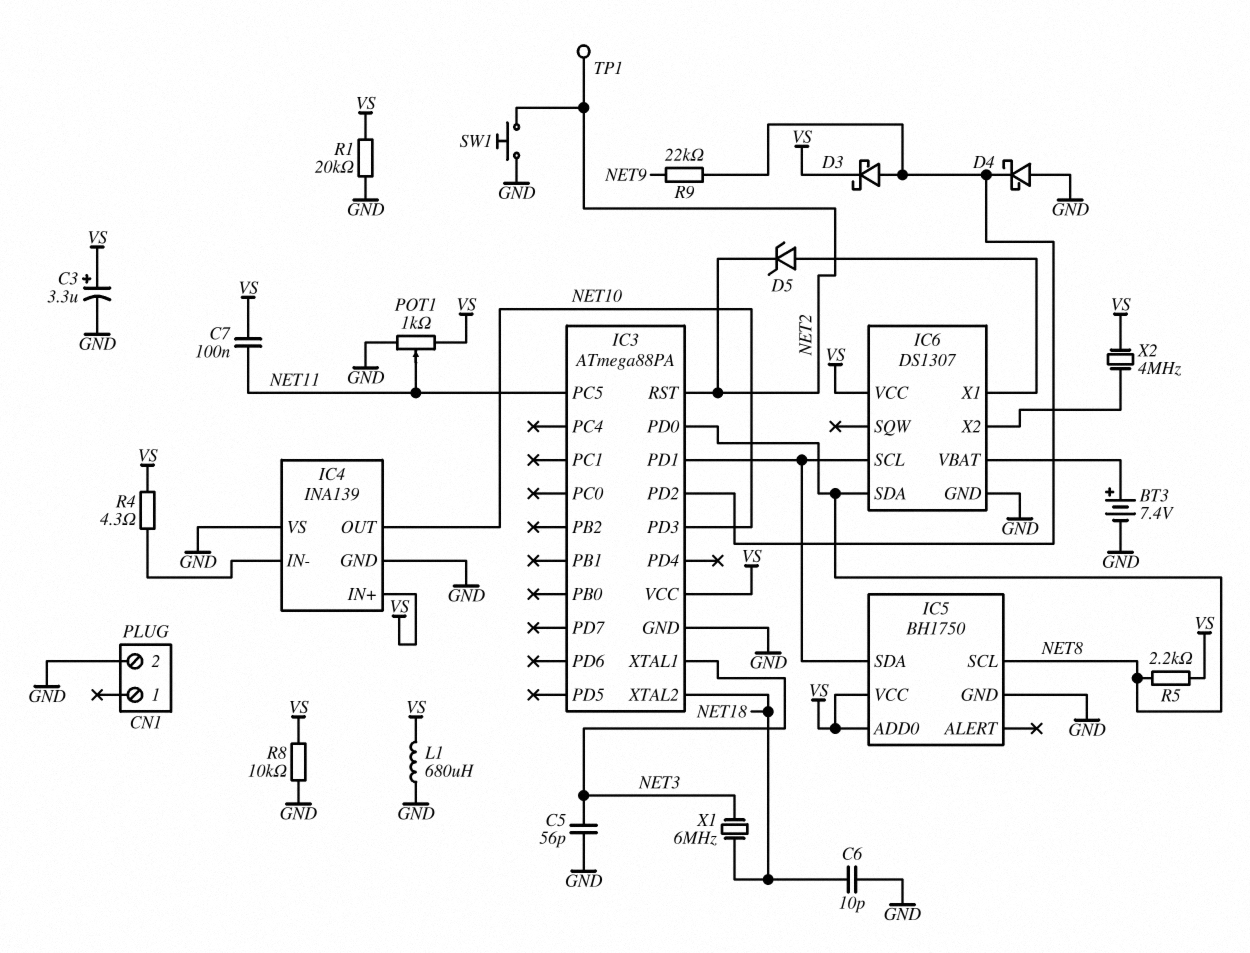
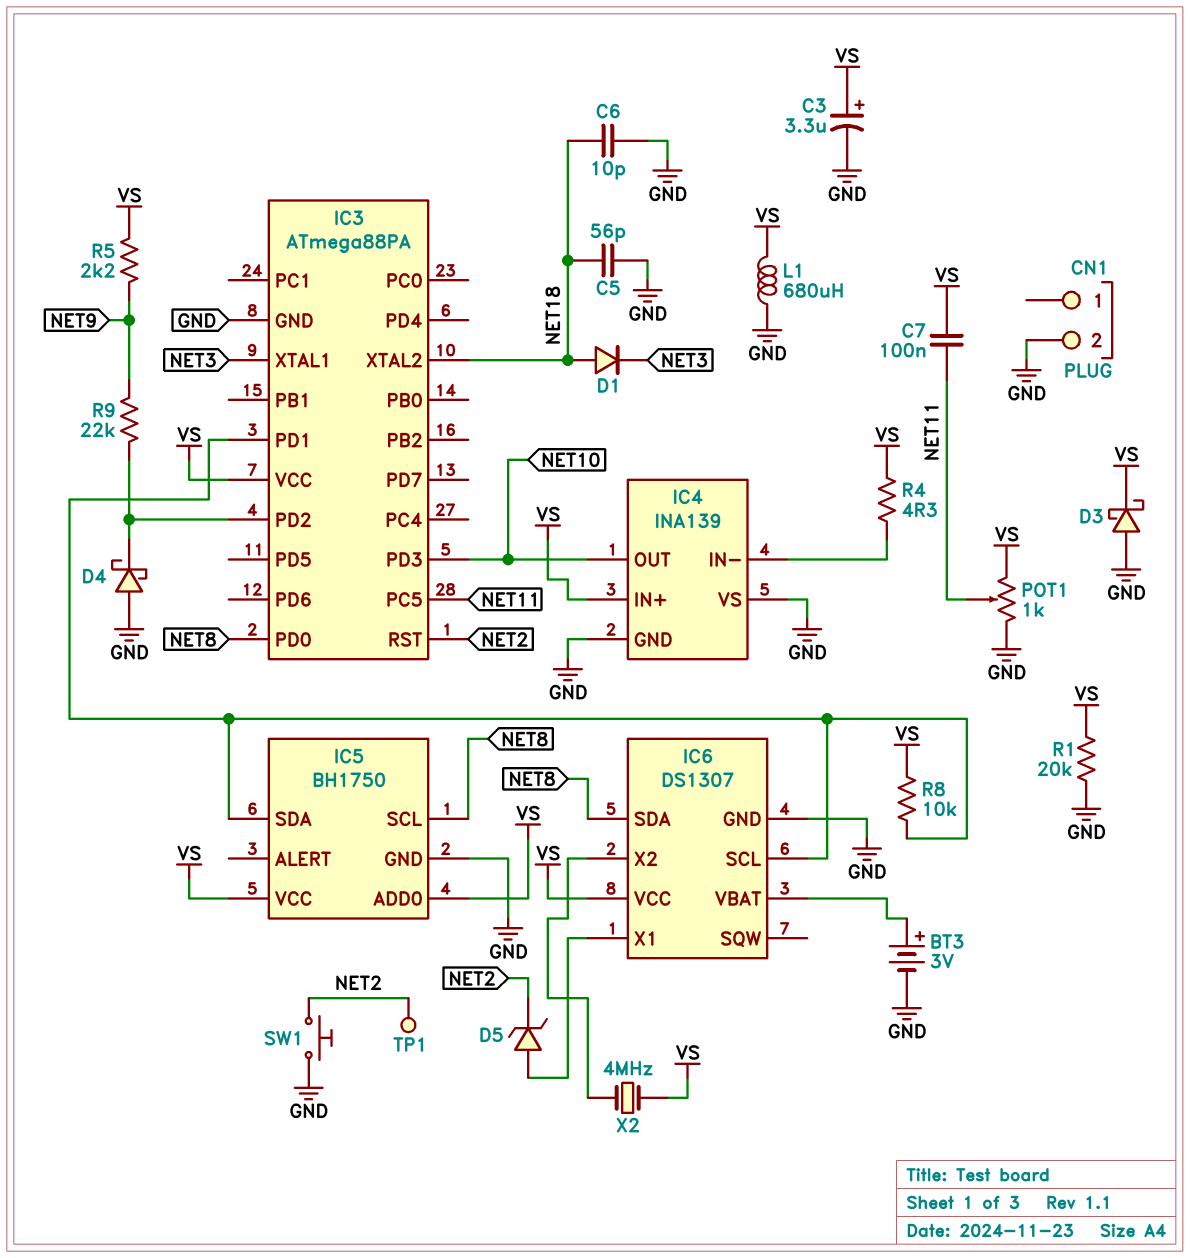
BT3: 7.4V (plus IC6/VBAT, minus GND) -> 3V (plus IC6/VBAT, minus GND)
C5: 56pF (GND, NET3) -> 56pF (GND, NET18)
D1: none -> diode (A NET18, K NET3)
D3: schottky (A IC3/PD2, K VS) -> schottky (A GND, K VS)
R5: 2.2k (NET8, VS) -> 2.2k (NET9, VS)
R8: 10k (GND, VS) -> 10k (IC3/PD1, VS)
X1: 6MHz (NET3, NET18) -> none

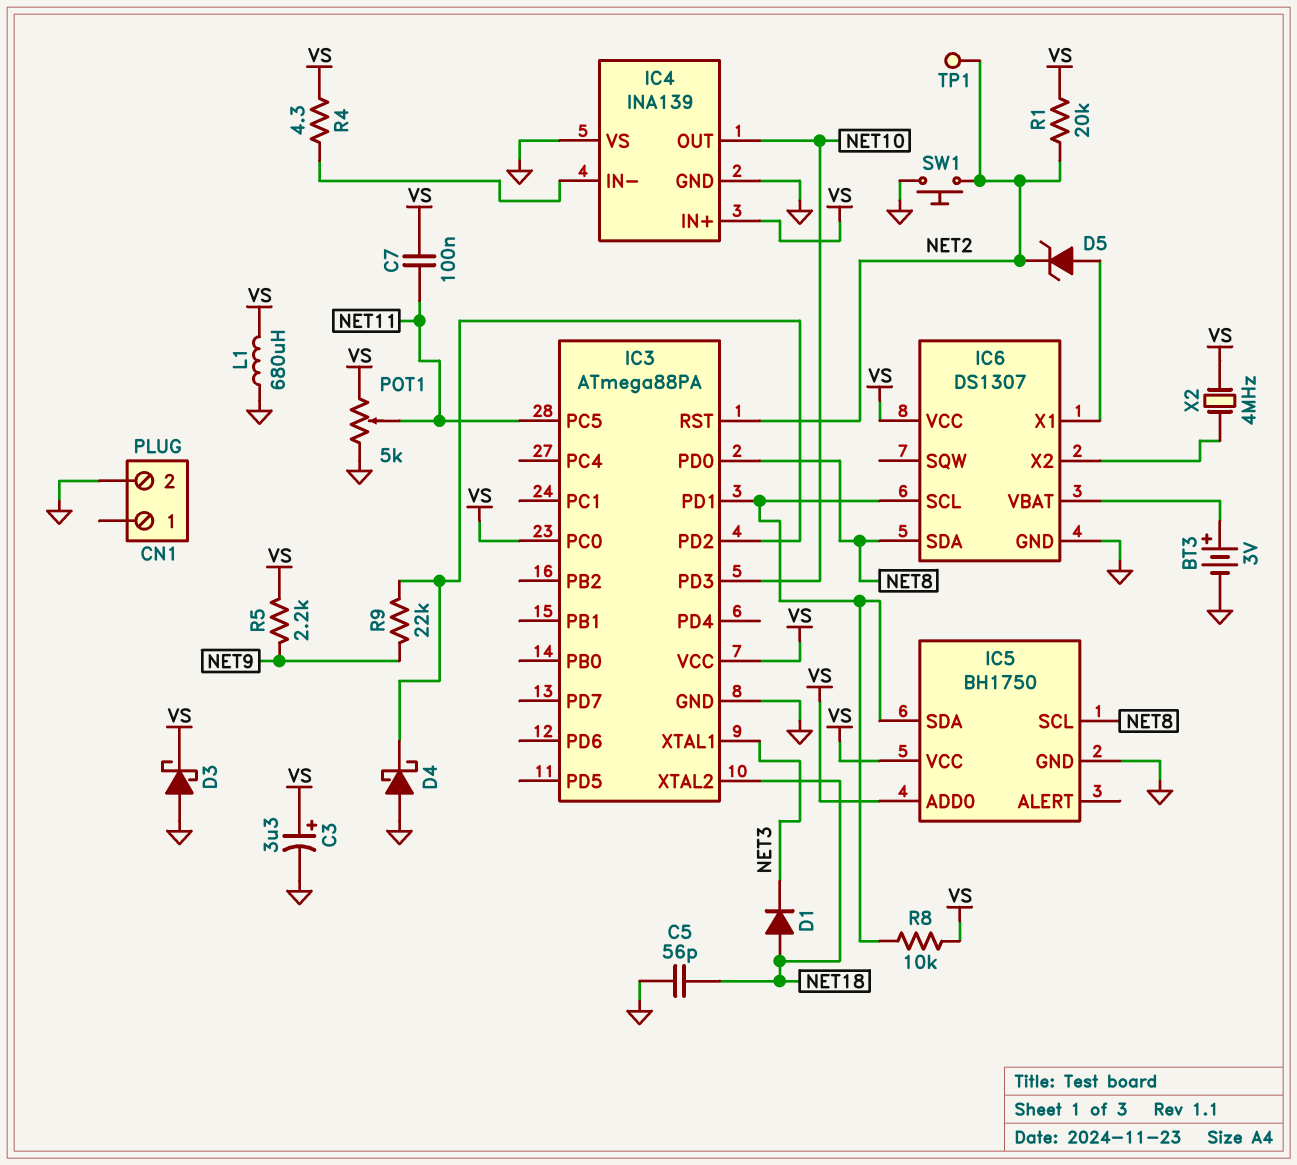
C6: 10pF (GND, NET18) -> none
IC3 pin PC0: none -> VS
POT1: 1k (GND, VS, wiper NET11) -> 5k (GND, VS, wiper NET11)
R1: 20k (GND, VS) -> 20k (NET2, VS)

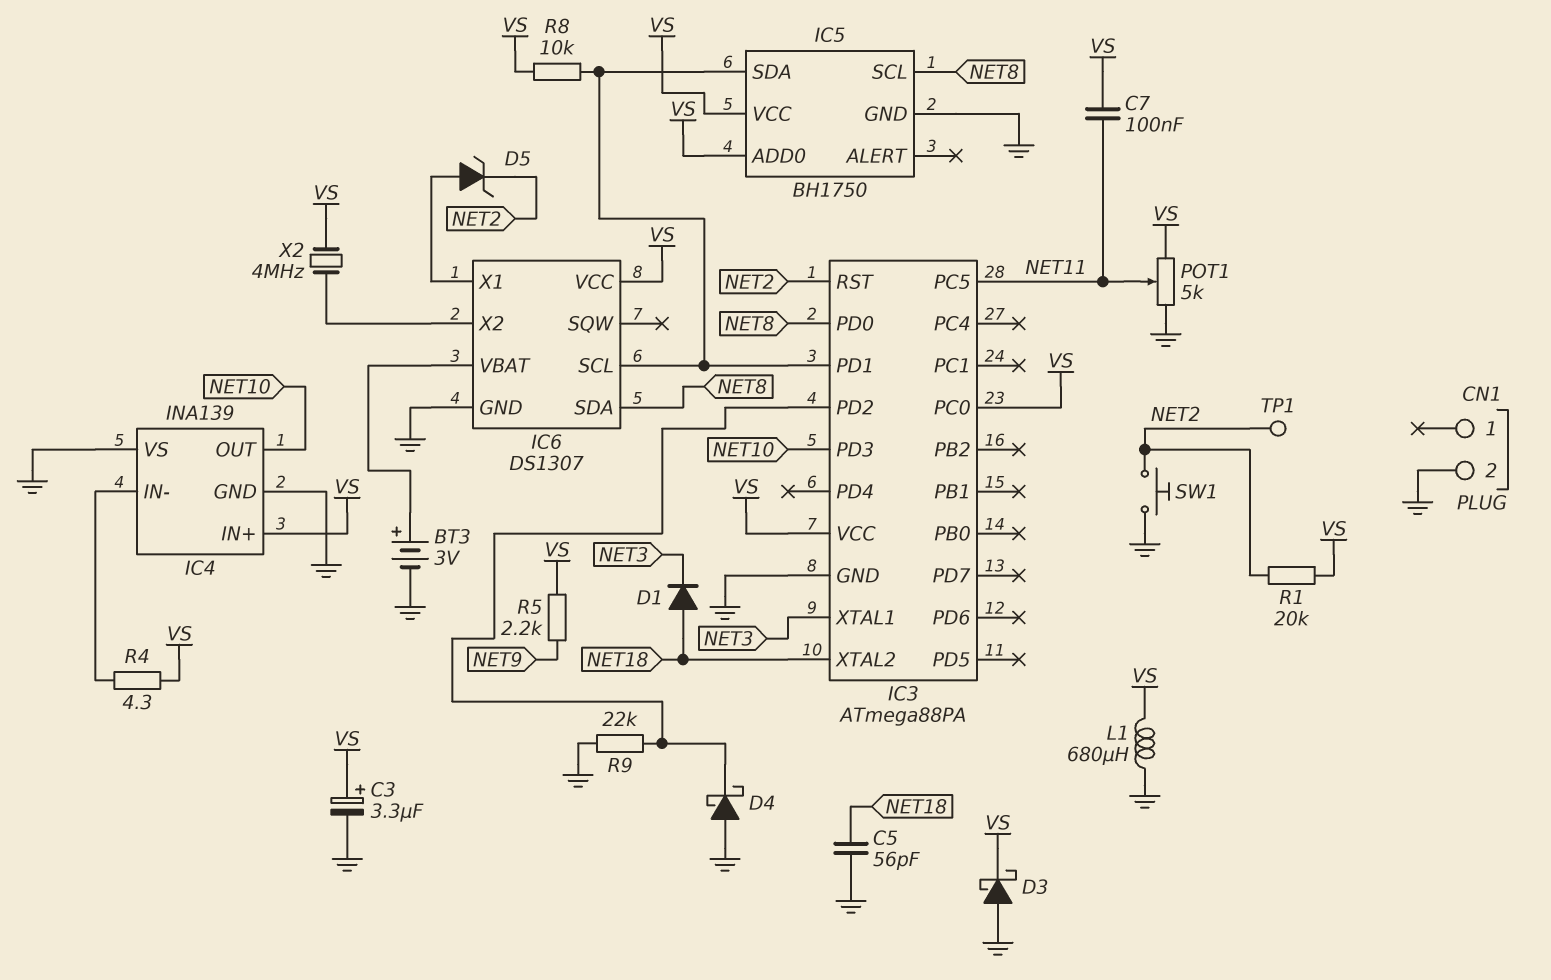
R9: 22k (IC3/PD2, NET9) -> 22k (GND, IC3/PD2)

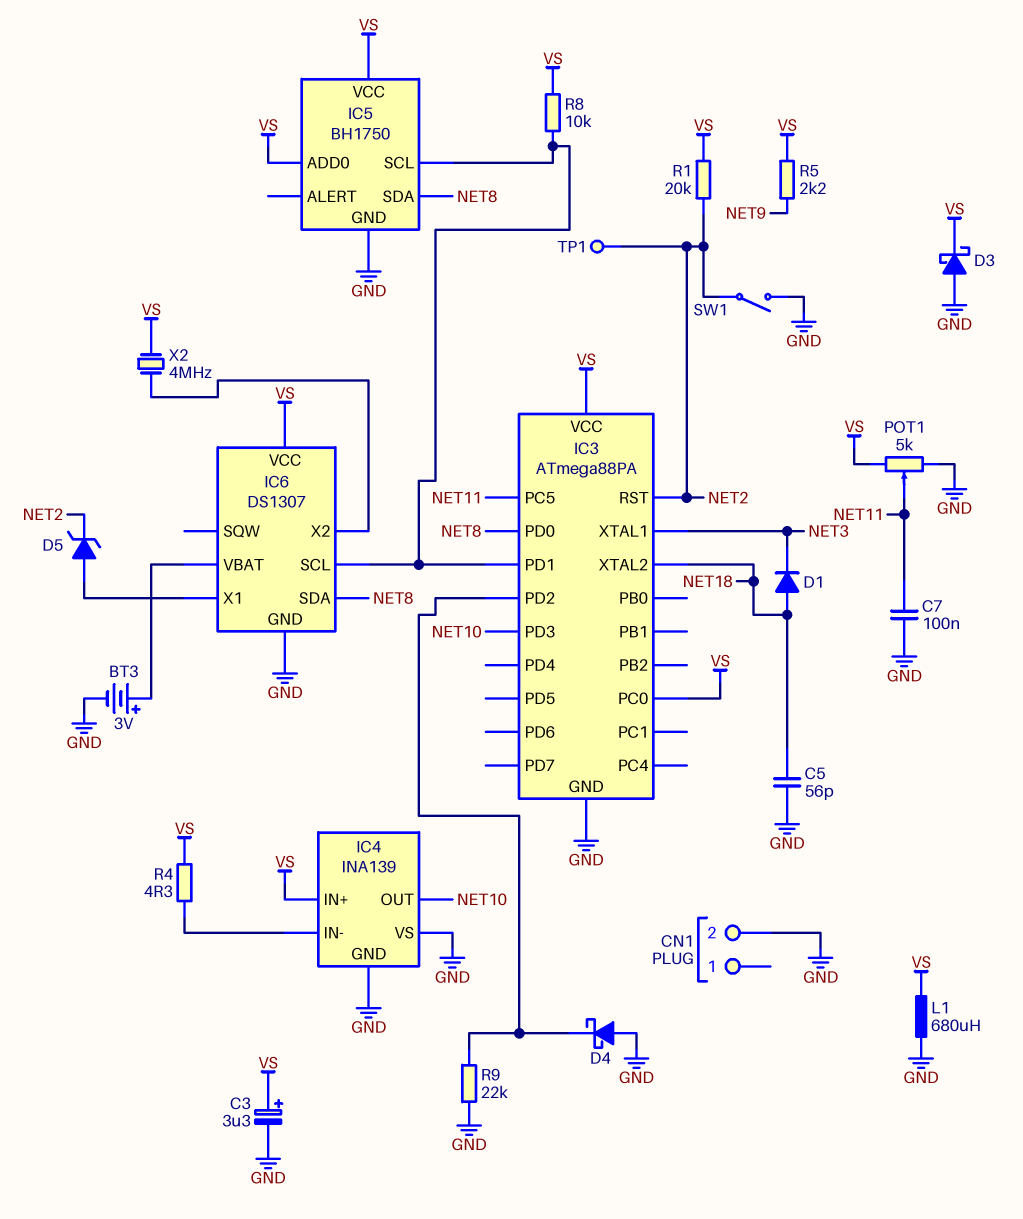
C7: 100nF (NET11, VS) -> 100nF (GND, NET11)
IC5 pin SCL: NET8 -> IC3/PD1
IC5 pin SDA: IC3/PD1 -> NET8
SW1: button (GND, NET2) -> switch (GND, NET2)

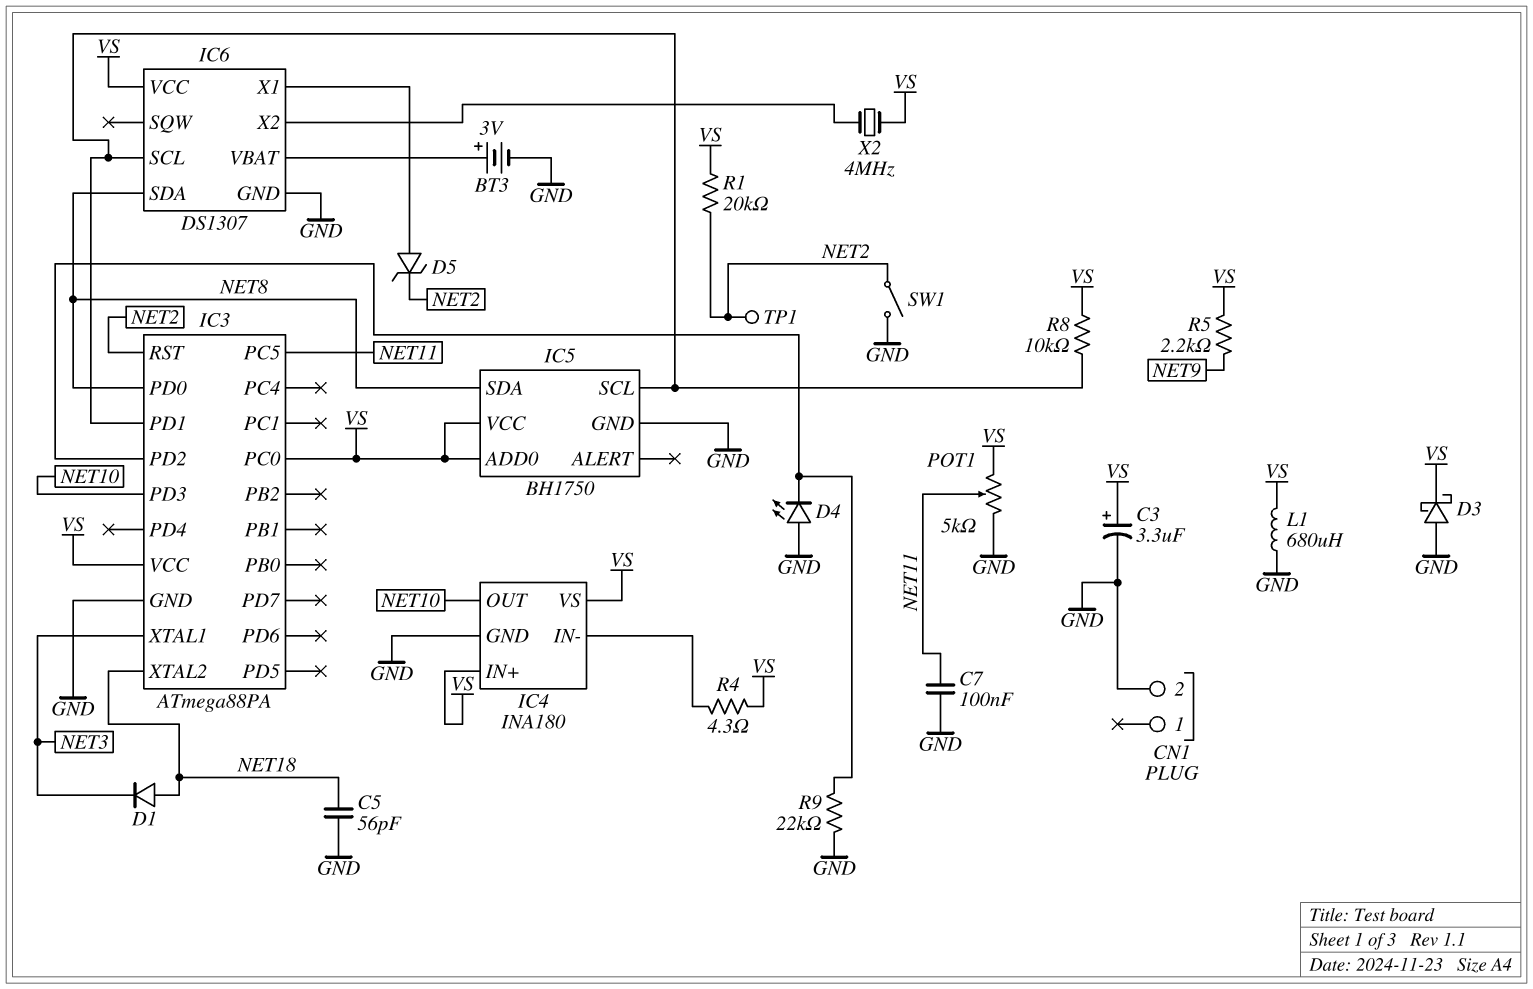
D4: schottky (A GND, K IC3/PD2) -> LED (A GND, K IC3/PD2)
IC4: INA139 -> INA180
IC4 pin VS: GND -> VS

